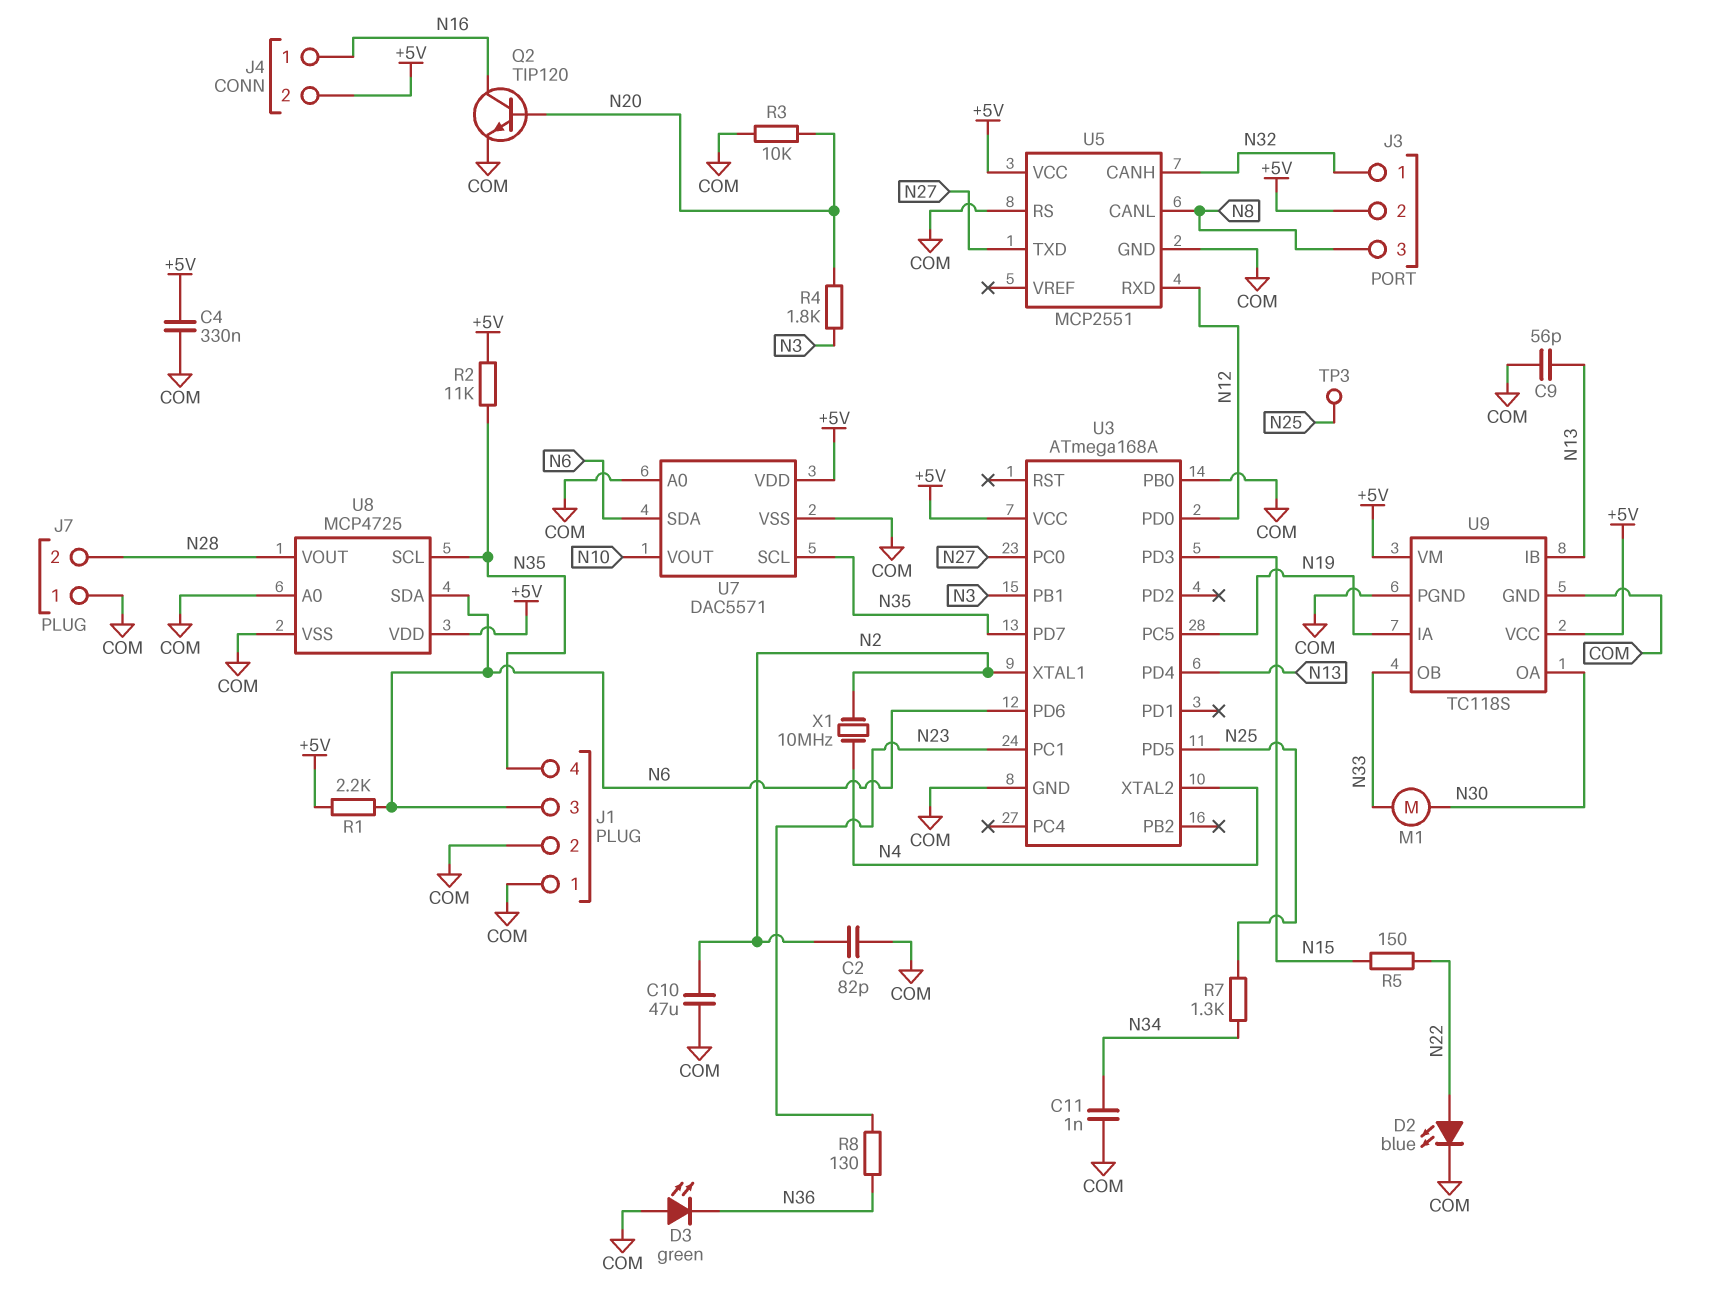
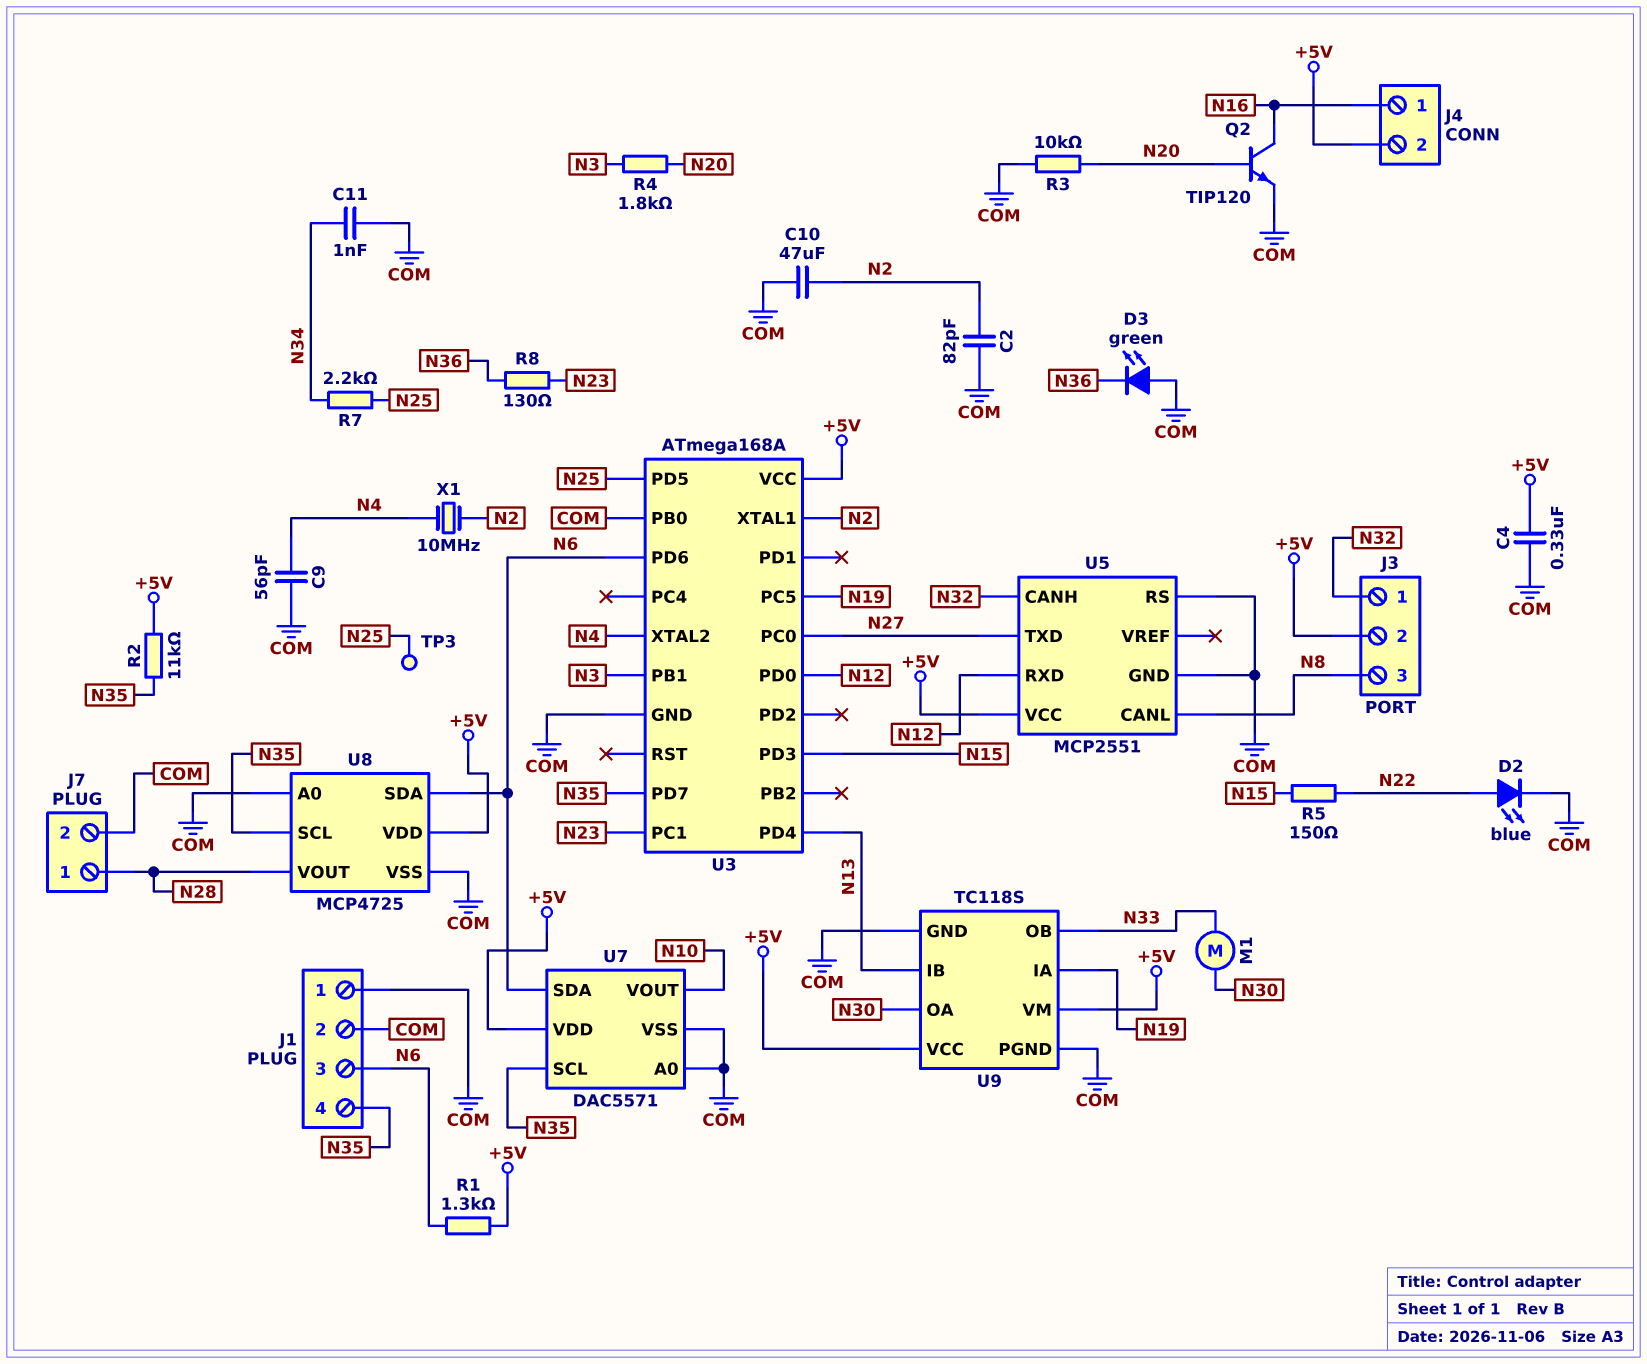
C9: 56pF (COM, N13) -> 56pF (COM, N4)
J7 pin 1: COM -> N28
J7 pin 2: N28 -> COM
R1: 2.2k (+5V, N6) -> 1.3k (+5V, N6)
R7: 1.3k (N25, N34) -> 2.2k (N25, N34)

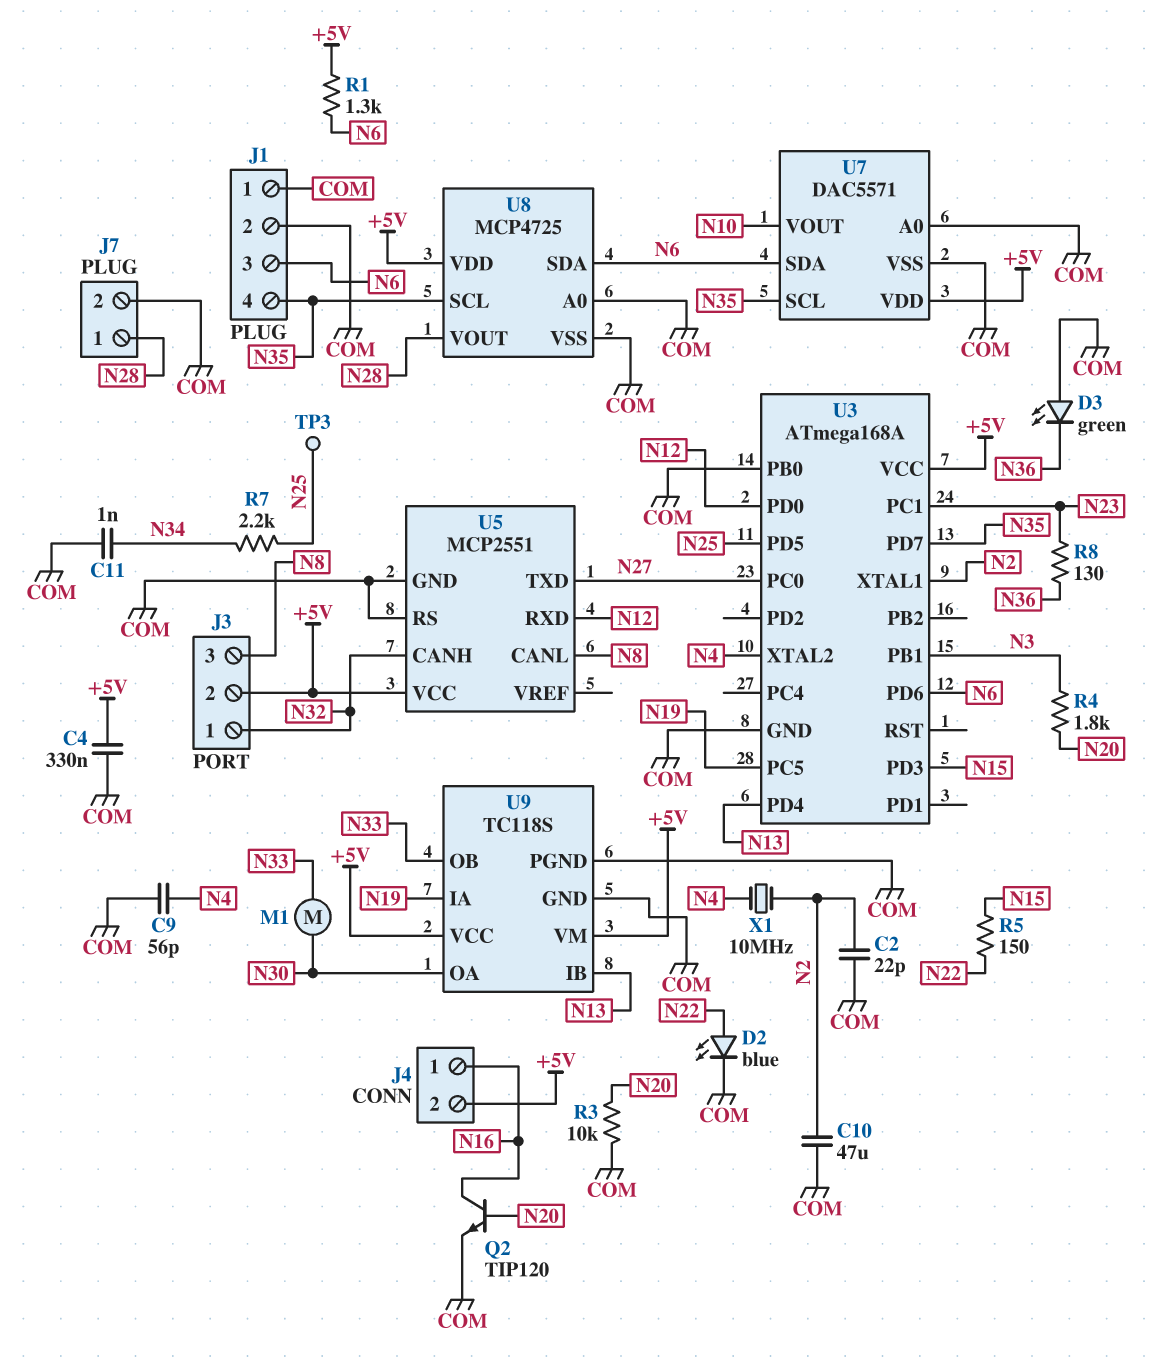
C2: 82pF (COM, N2) -> 22pF (COM, N2)
R2: 11k (+5V, N35) -> none

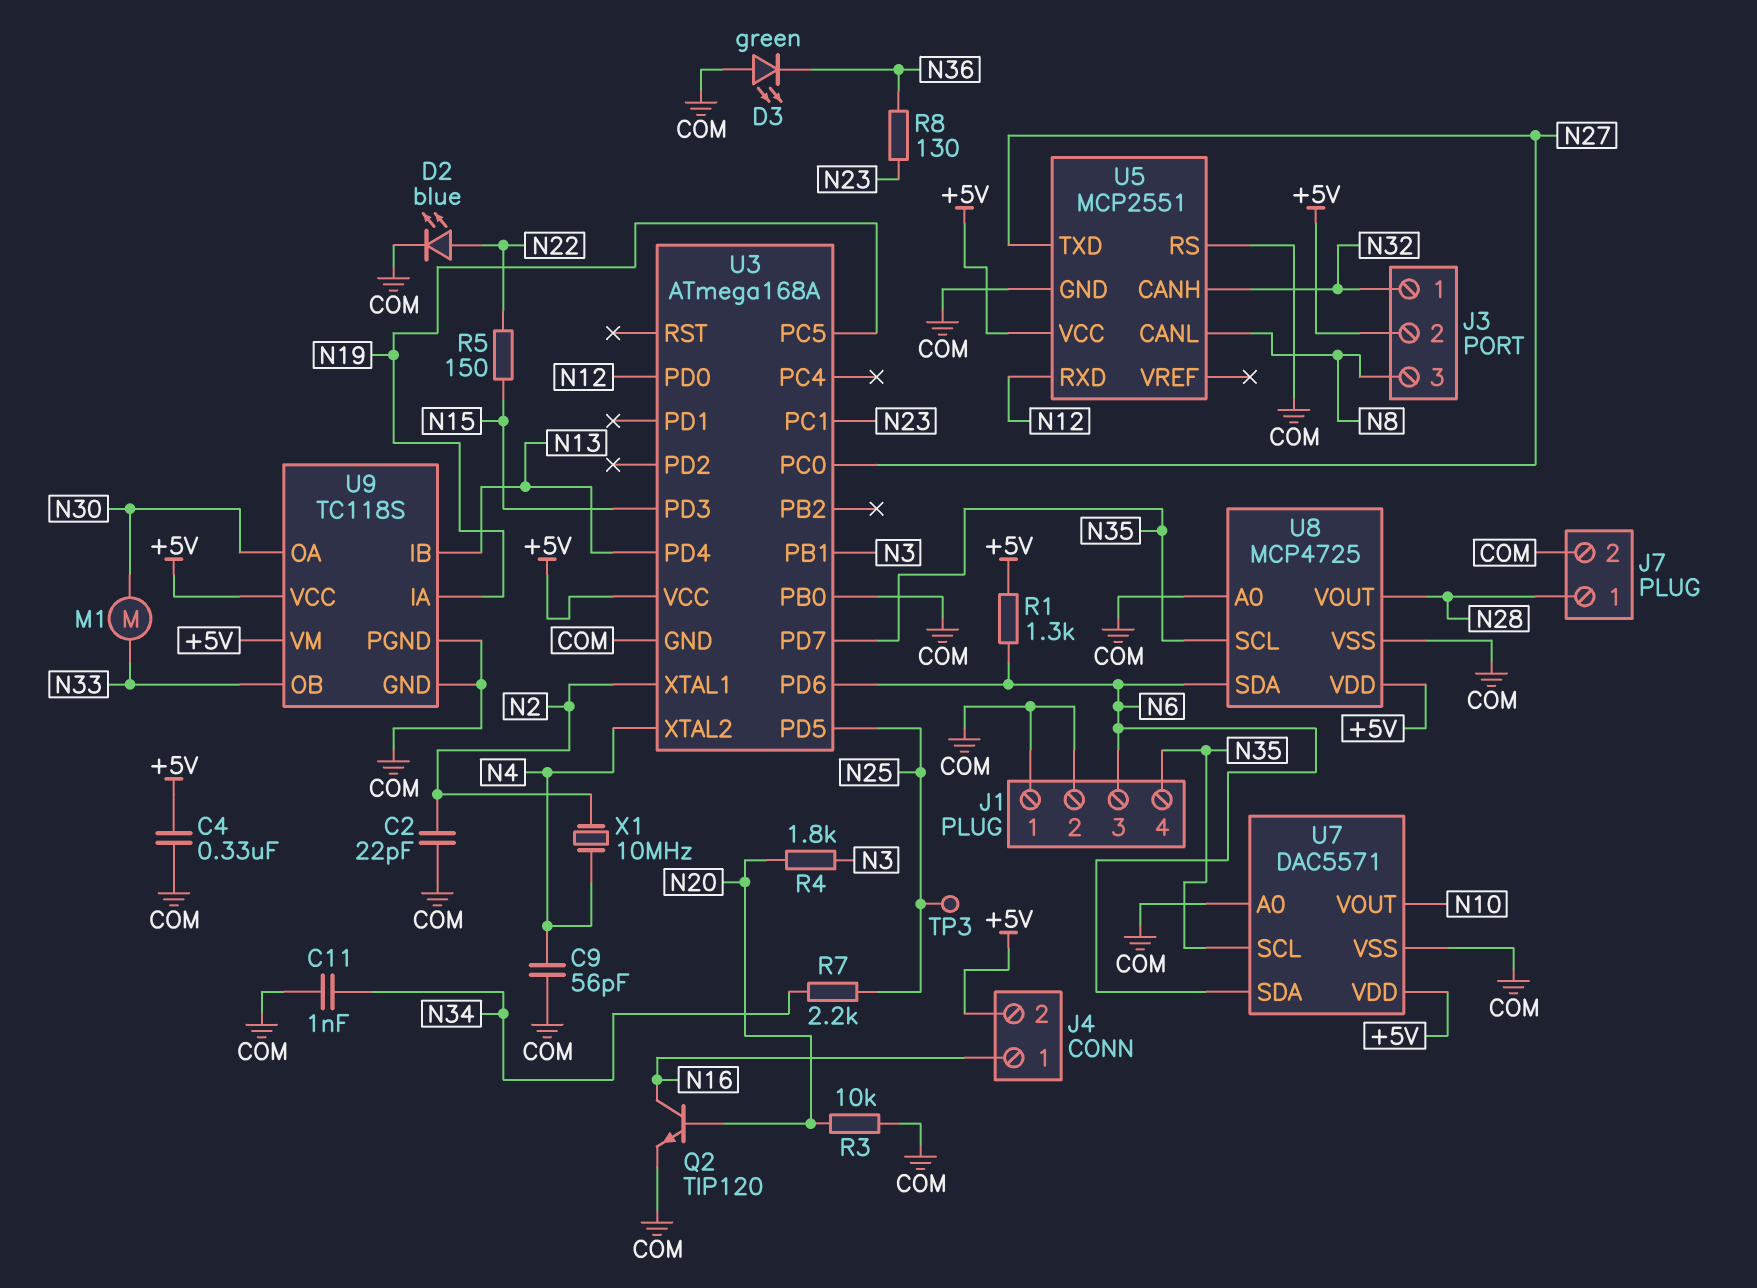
C10: 47uF (COM, N2) -> none

